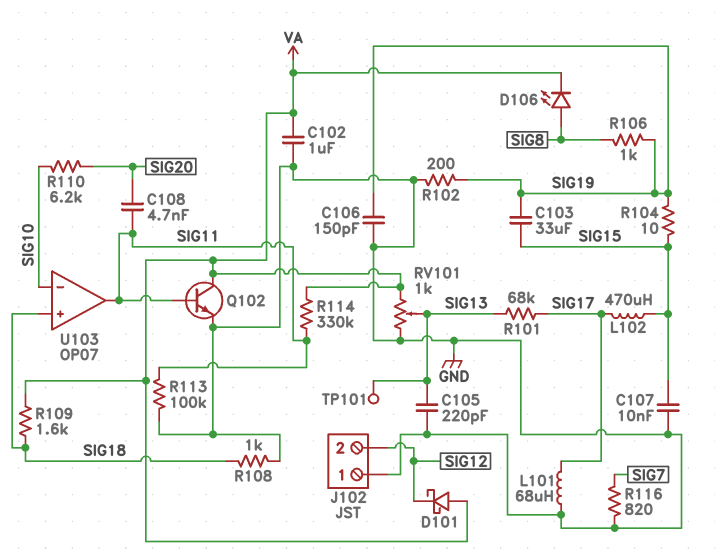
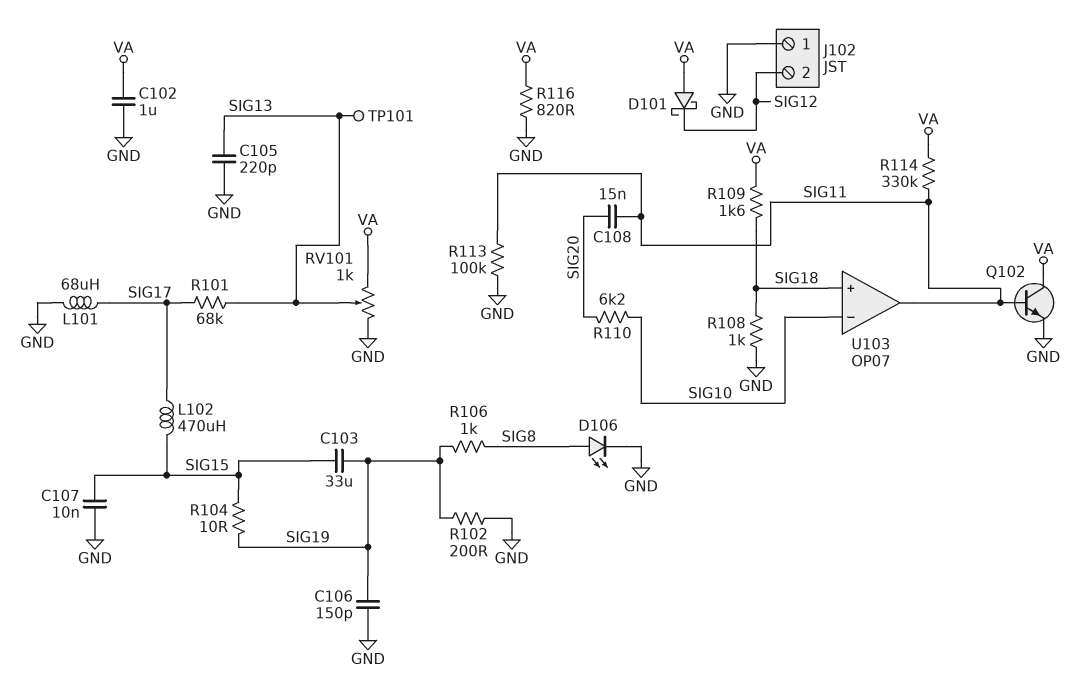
C108: 4.7nF (SIG11, SIG20) -> 15nF (SIG11, SIG20)
D106: LED (A SIG8, K VA) -> LED (A SIG8, K GND)
R116: 820 (GND, SIG7) -> 820 (GND, VA)

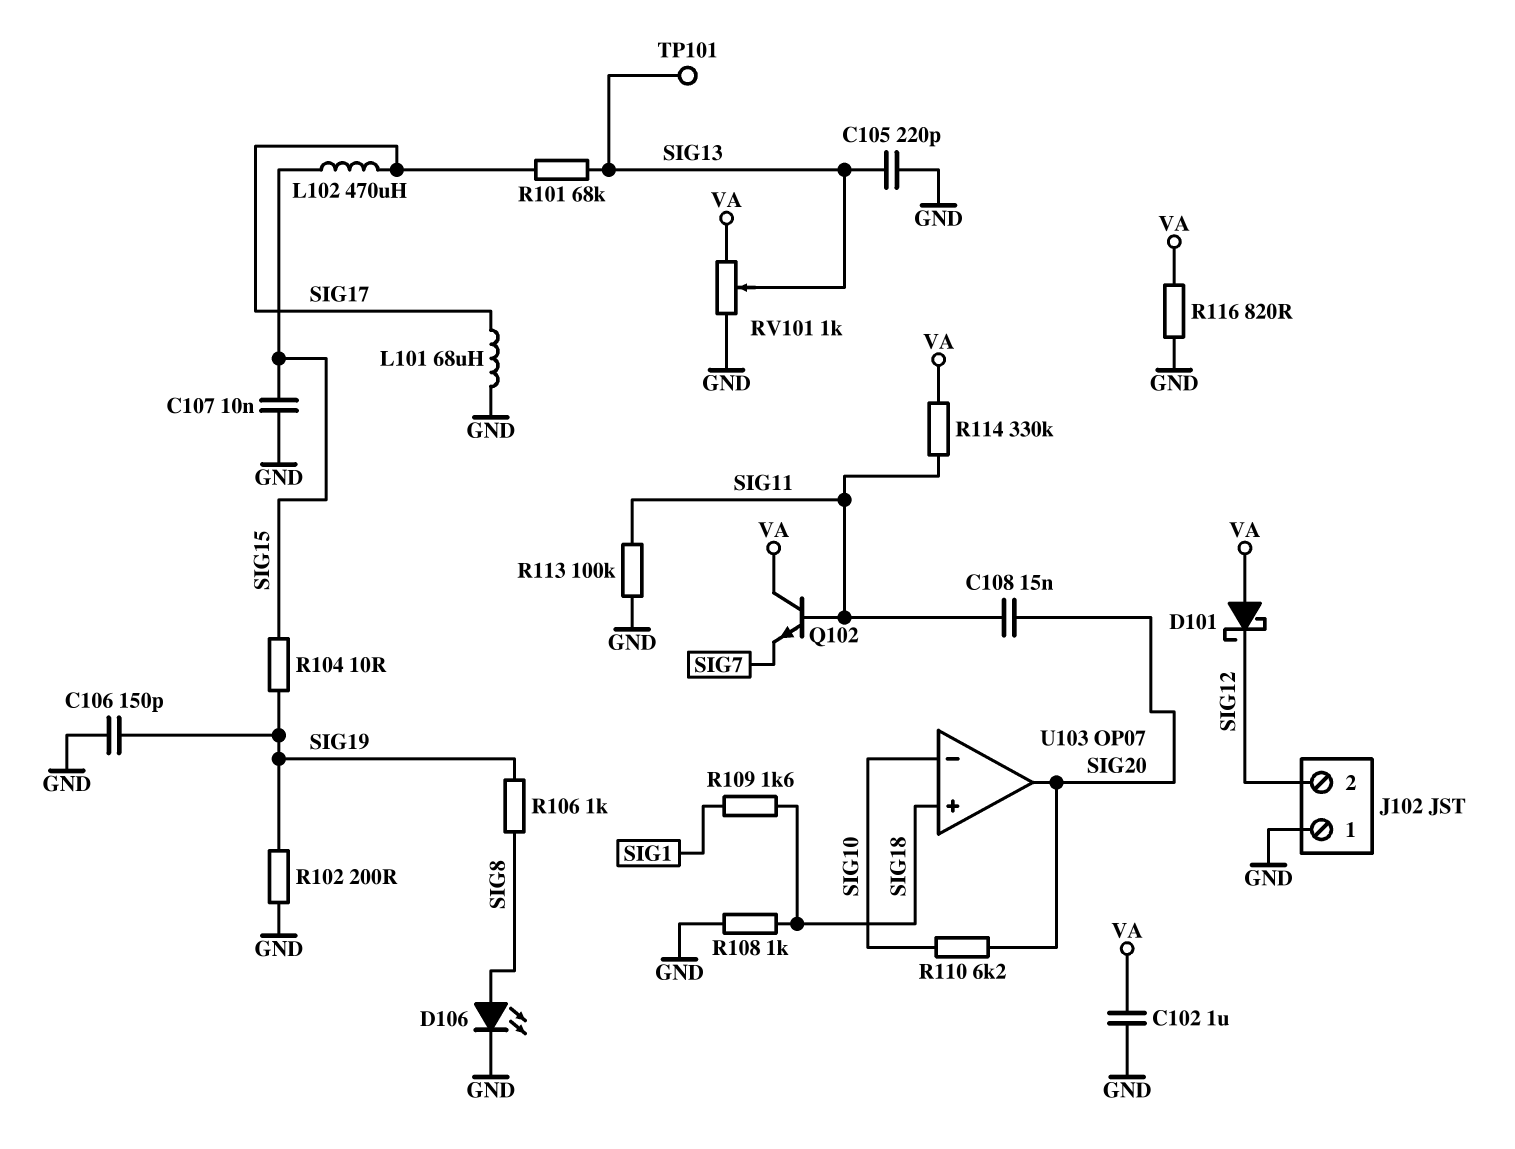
C103: 33uF (SIG15, SIG19) -> none
Q102: NPN (B SIG11, C VA, E GND) -> NPN (B SIG11, C VA, E SIG7)
R109: 1.6k (SIG18, VA) -> 1.6k (SIG1, SIG18)
U103 pin out: SIG11 -> SIG20

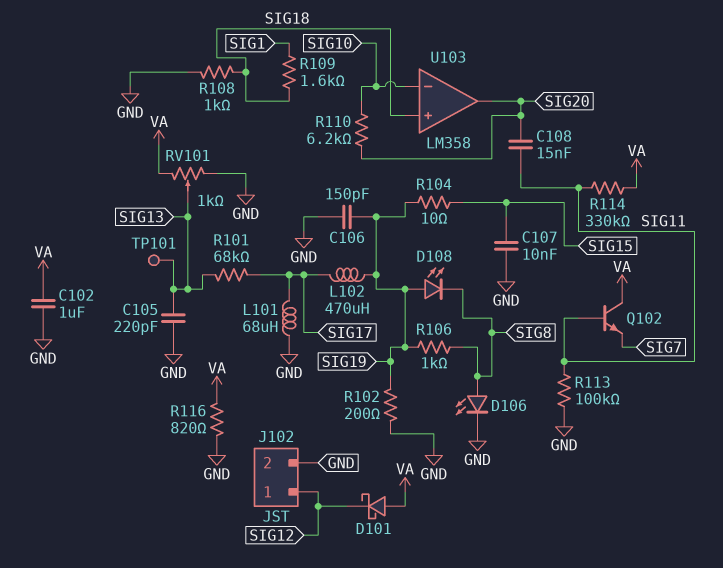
D108: none -> LED (A SIG19, K SIG8)
J102 pin 1: GND -> SIG12
J102 pin 2: SIG12 -> GND
L102: 470uH (SIG15, SIG17) -> 470uH (SIG17, SIG19)
U103: OP07 -> LM358

